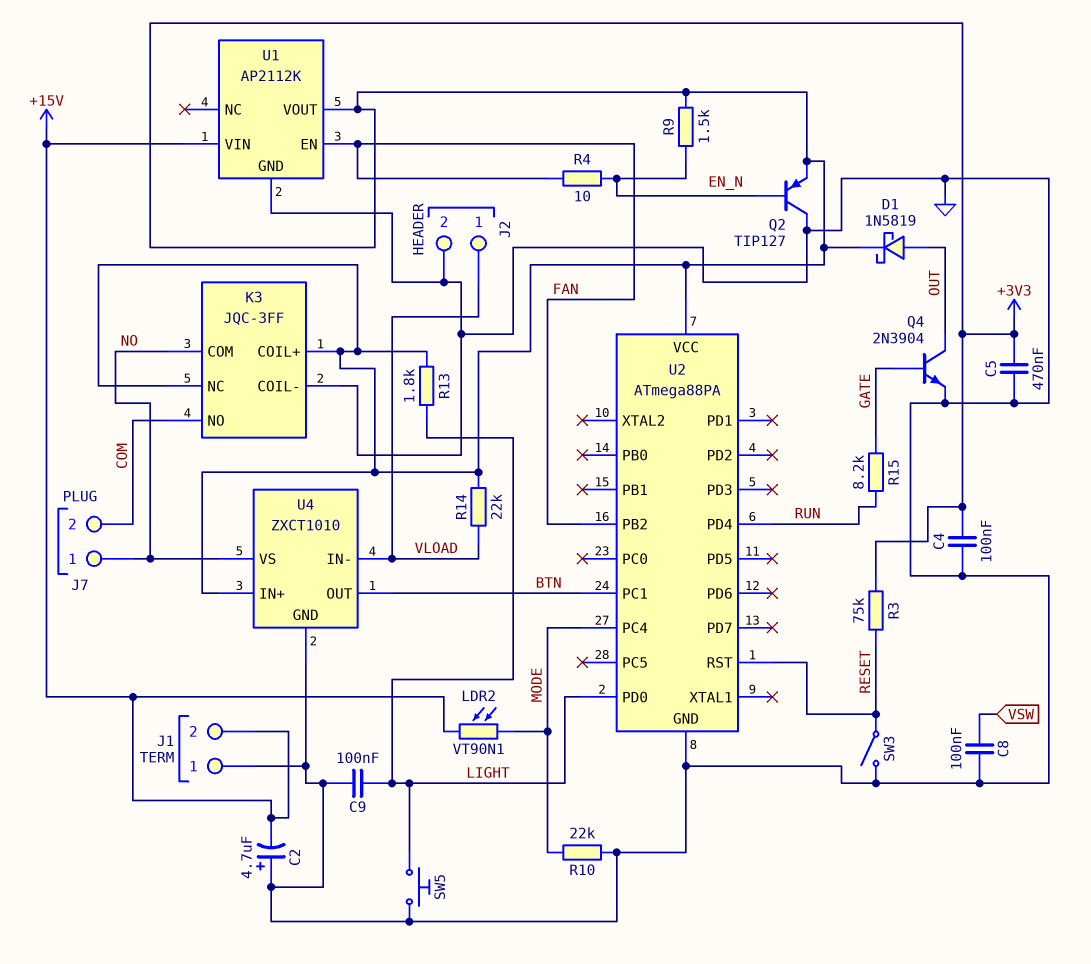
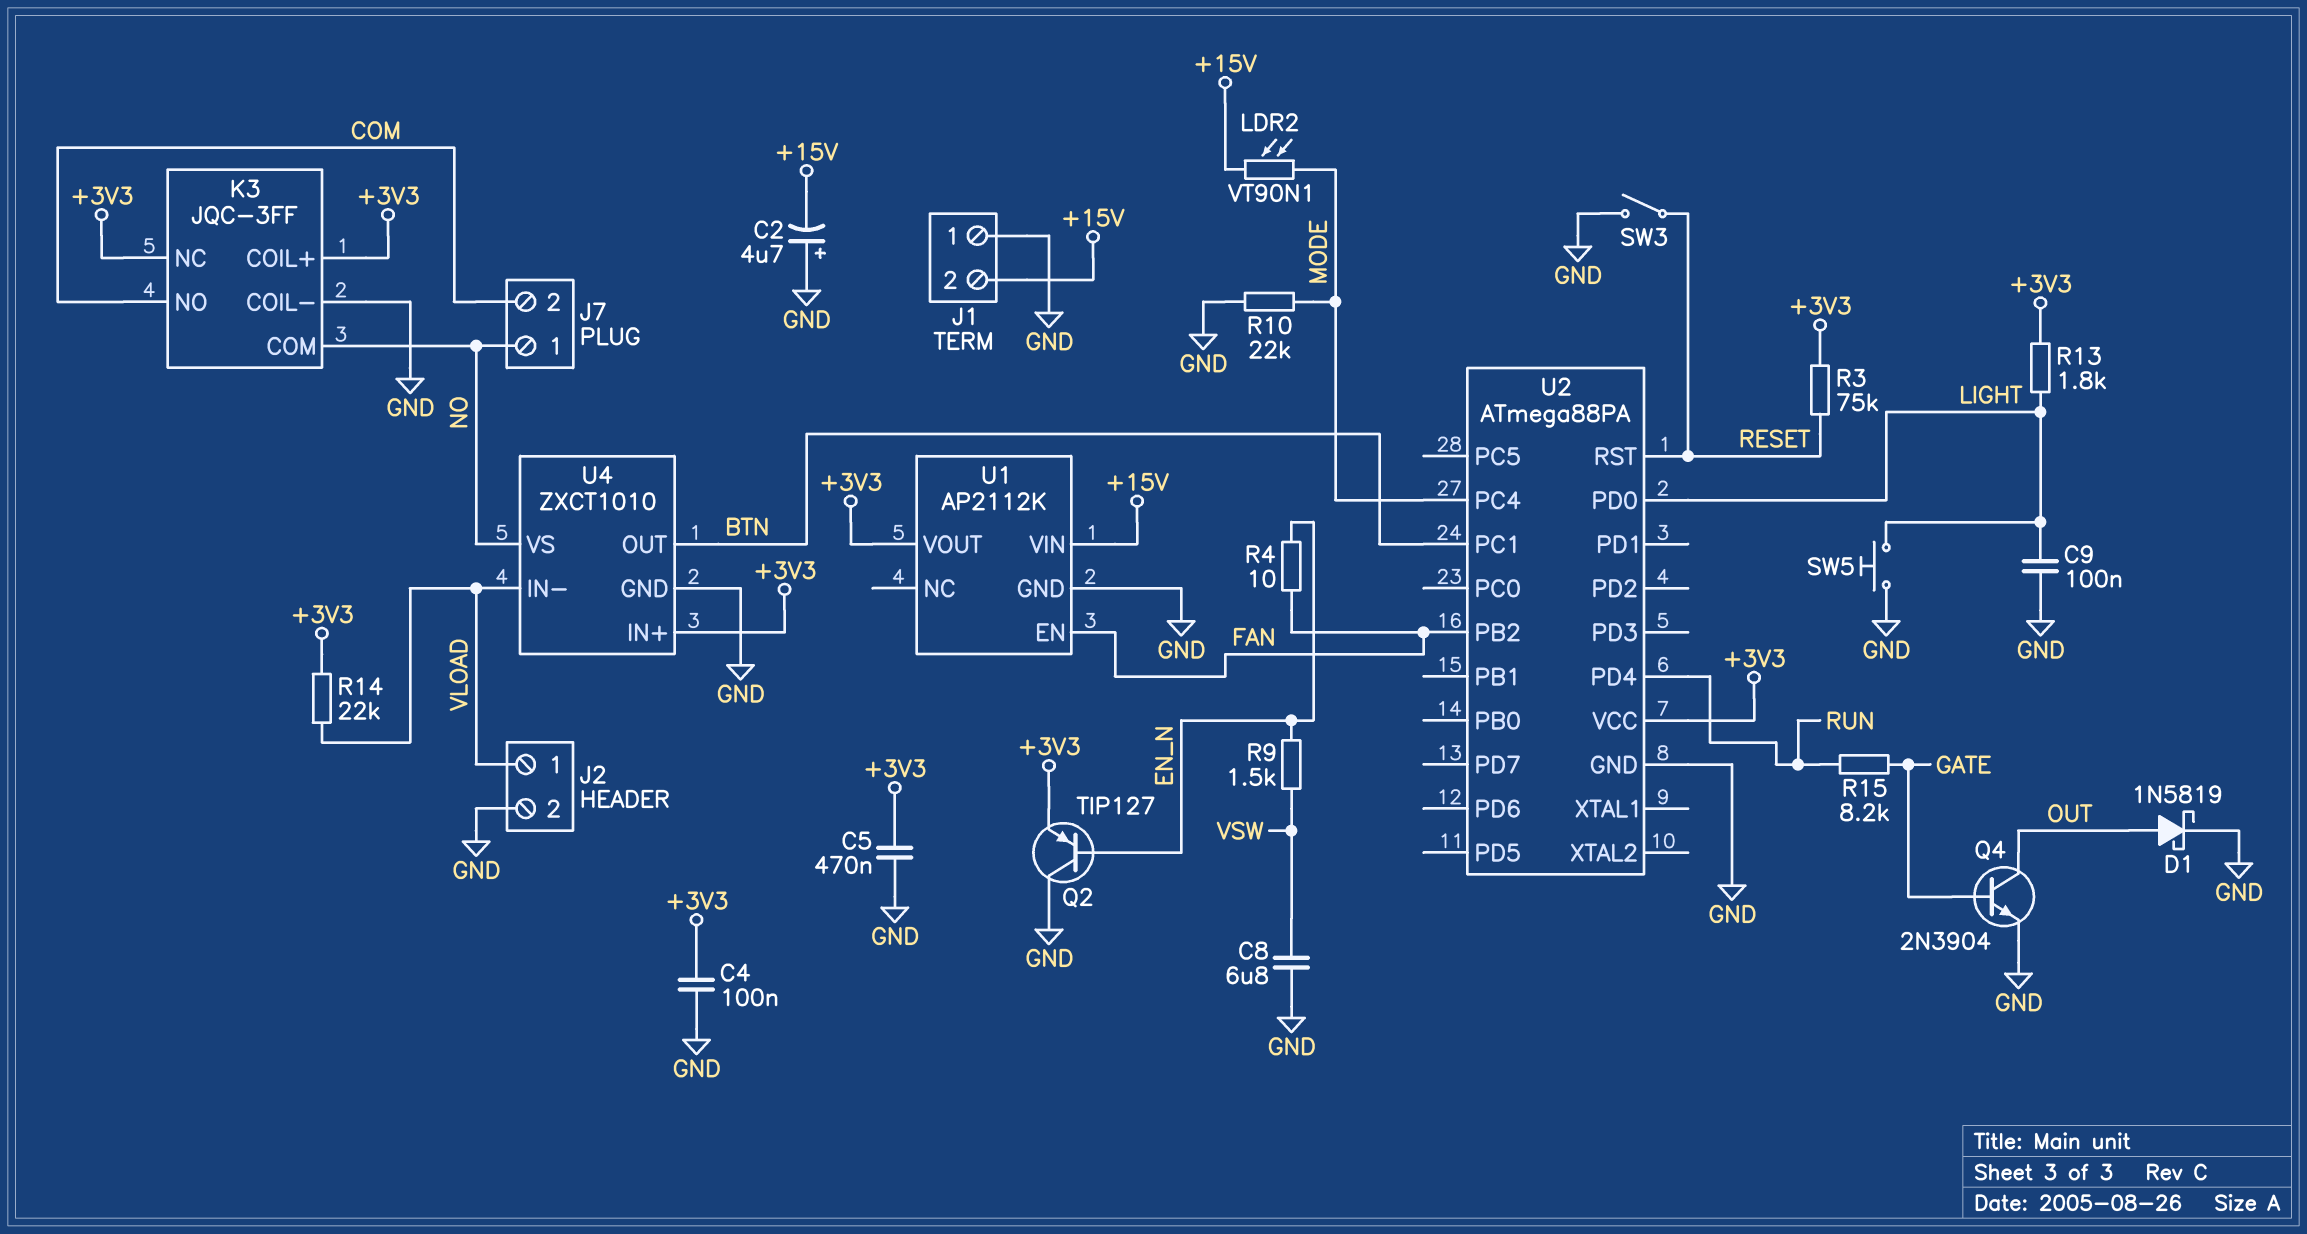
C8: 100nF (GND, VSW) -> 6.8uF (GND, VSW)
D1: schottky 1N5819 (A OUT, K +3V3) -> schottky 1N5819 (A OUT, K GND)
R9: 1.5k (+3V3, EN_N) -> 1.5k (EN_N, VSW)

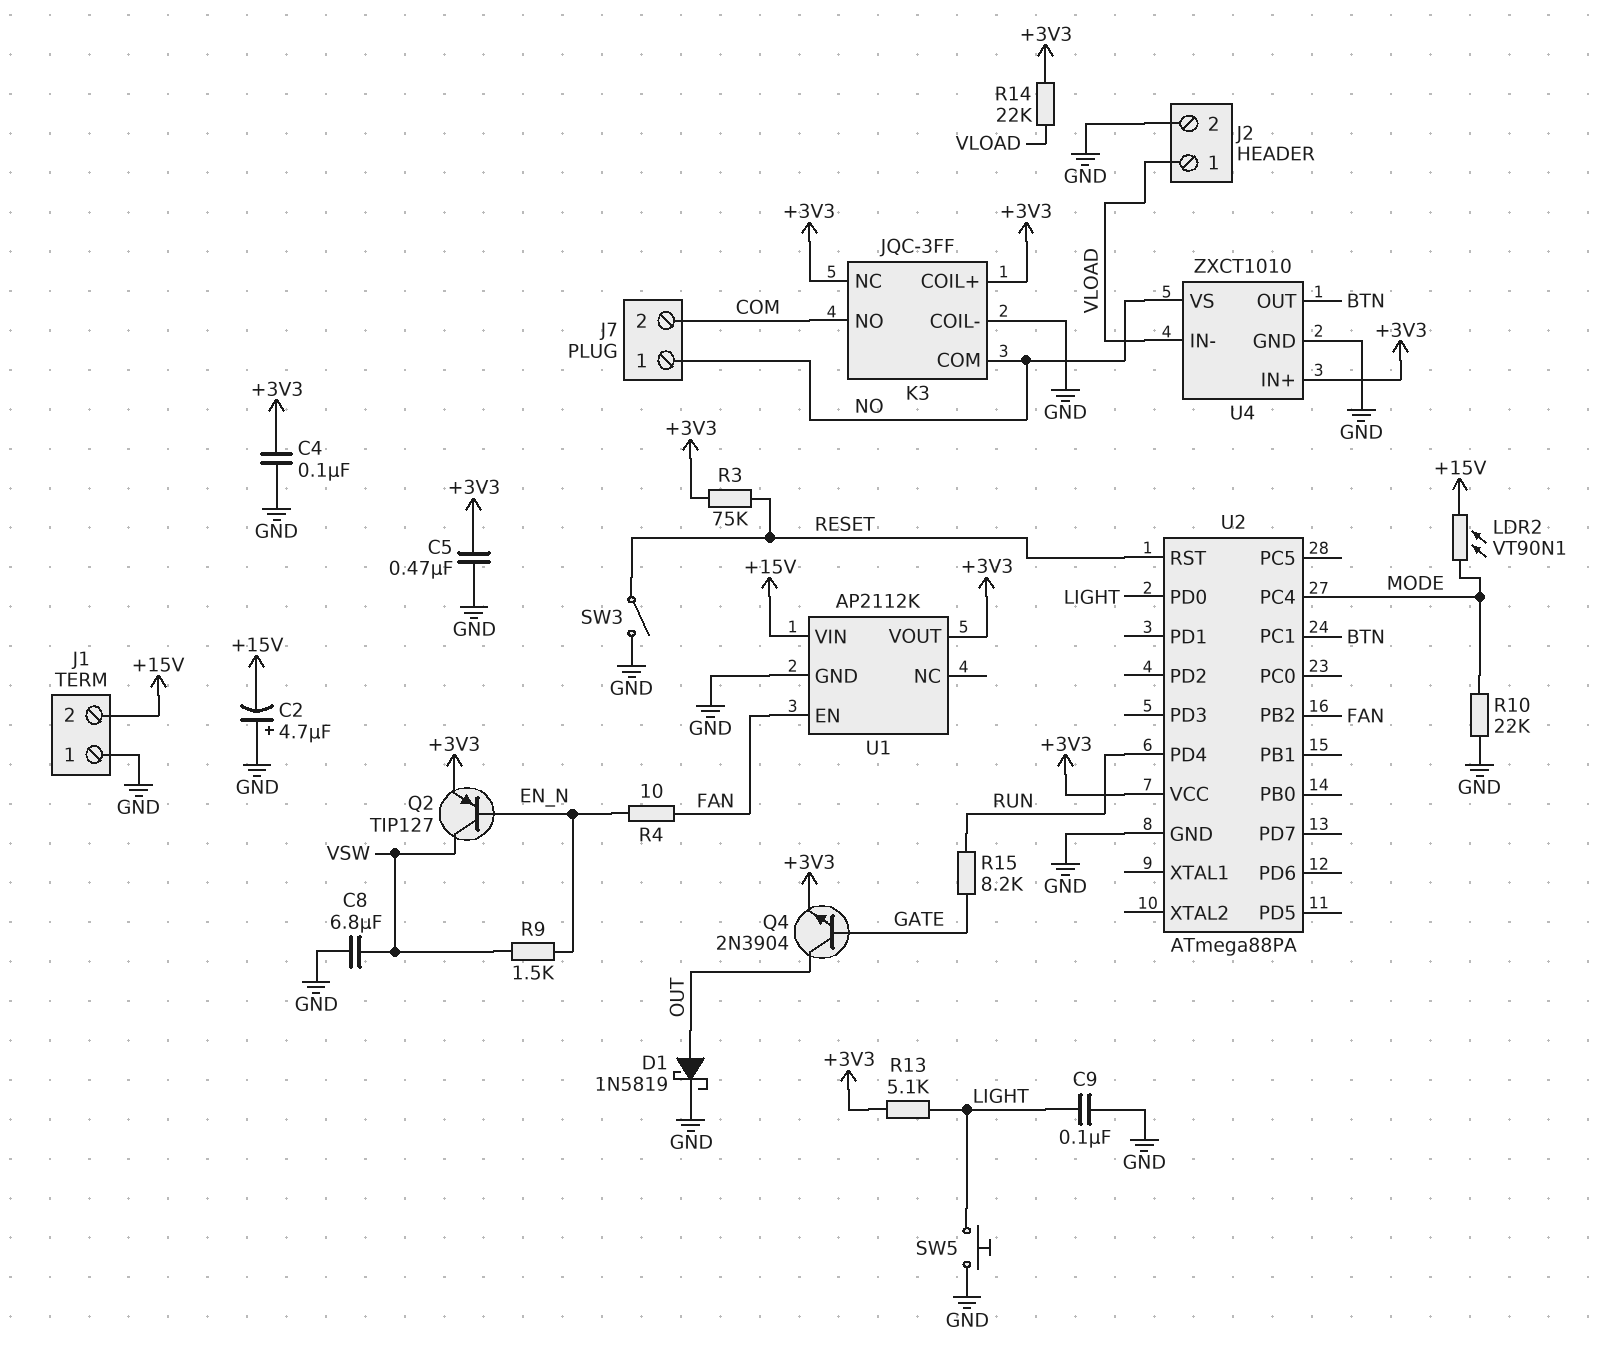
Q2: PNP TIP127 (B EN_N, C GND, E +3V3) -> PNP TIP127 (B EN_N, C VSW, E +3V3)
Q4: NPN 2N3904 (B GATE, C OUT, E GND) -> NPN 2N3904 (B GATE, C OUT, E +3V3)
R13: 1.8k (+3V3, LIGHT) -> 5.1k (+3V3, LIGHT)

